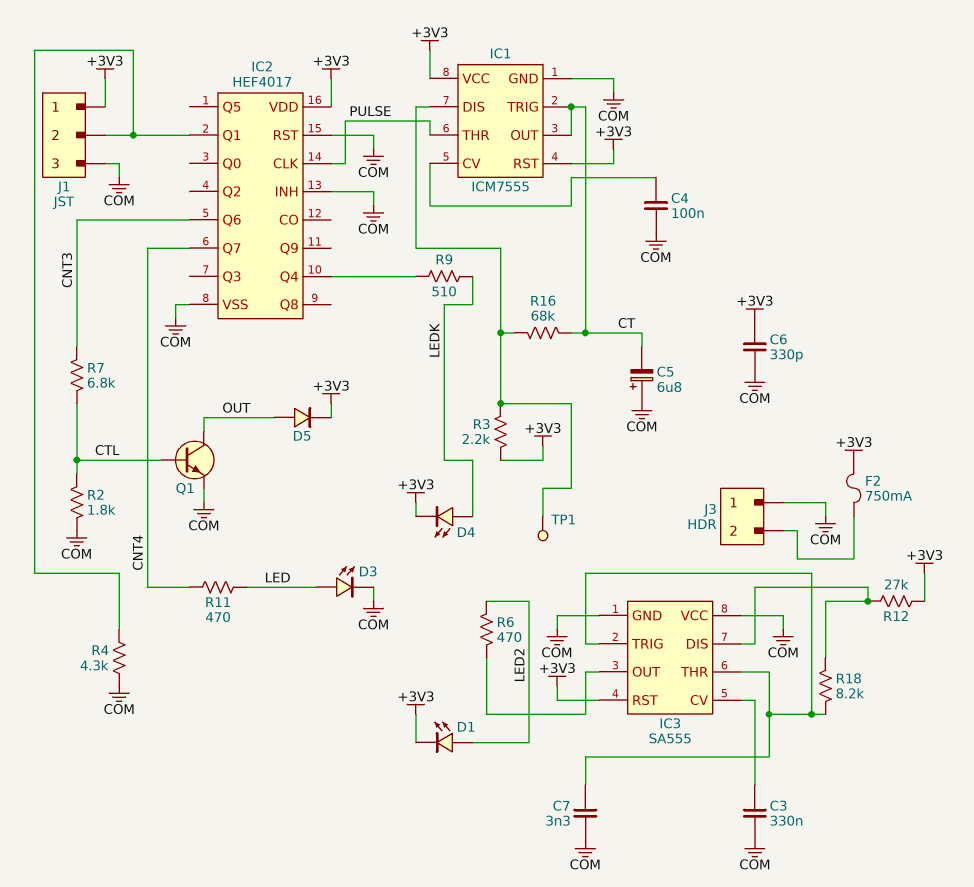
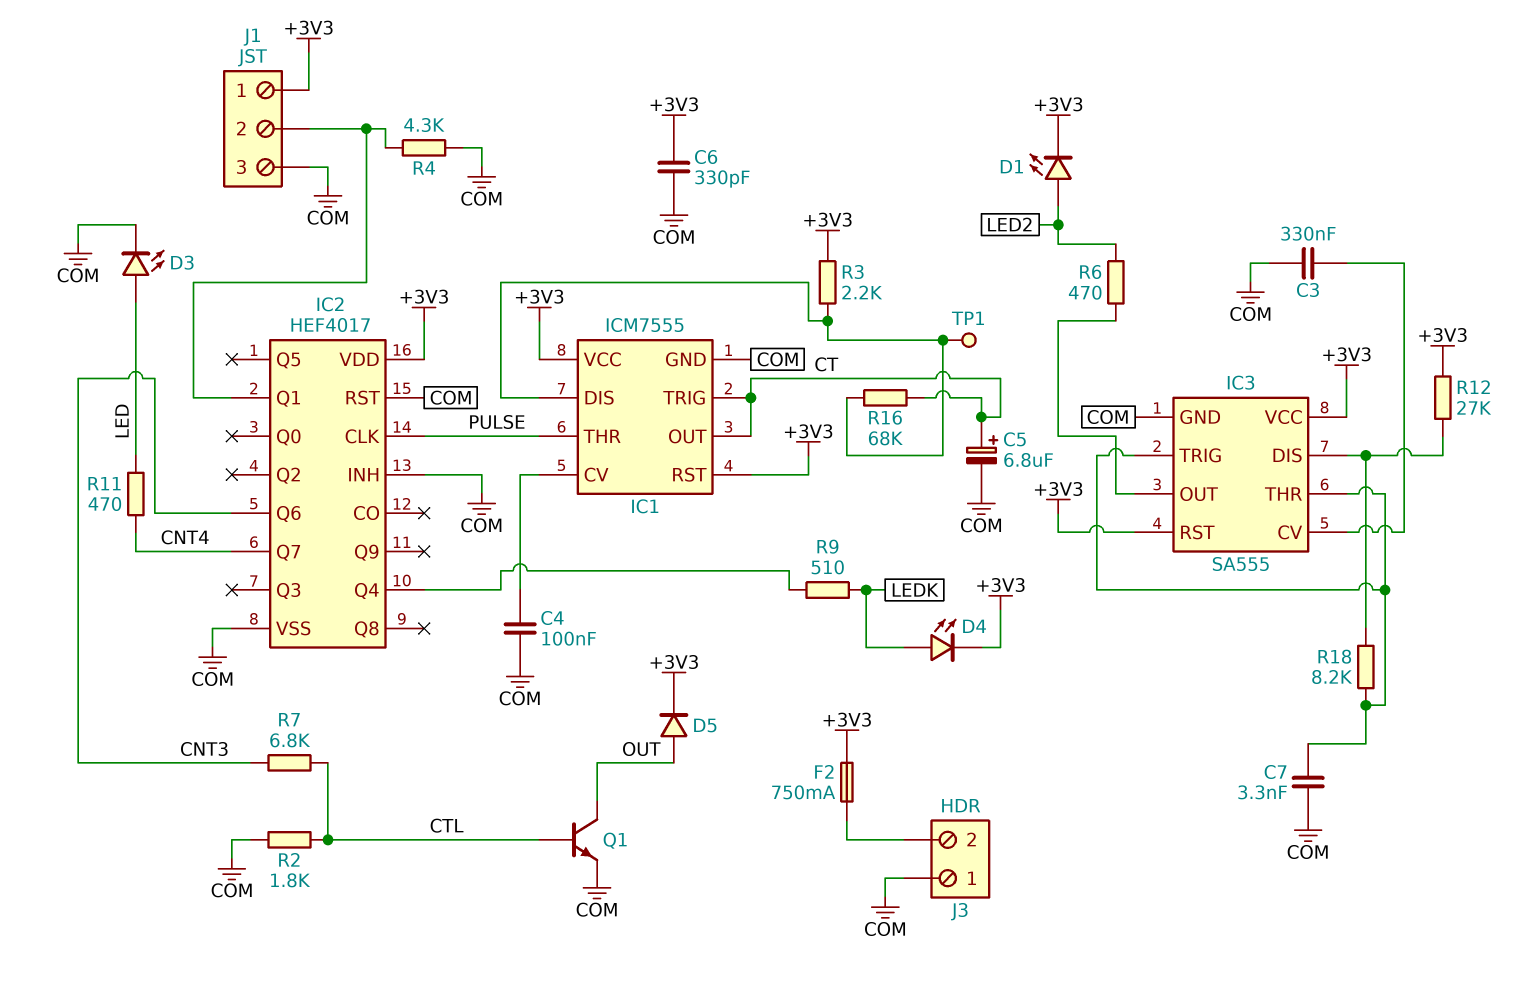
C5: 6.8uF (plus COM, minus CT) -> 6.8uF (plus CT, minus COM)
IC3 pin VCC: COM -> +3V3

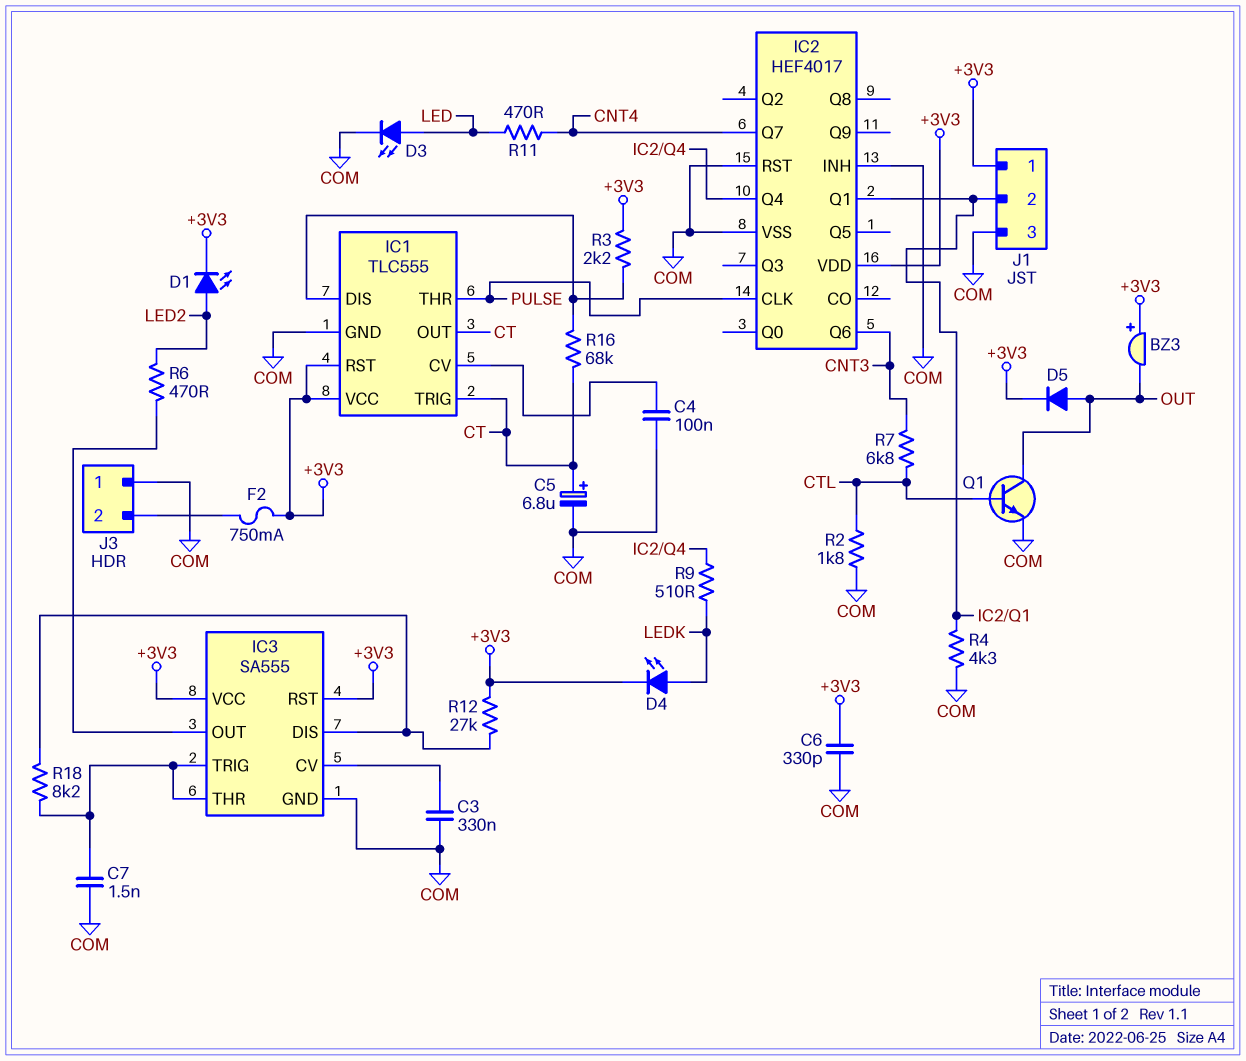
BZ3: none -> buzzer (plus +3V3, minus OUT)
C7: 3.3nF (COM, IC3/THR) -> 1.5nF (COM, IC3/THR)
IC1: ICM7555 -> TLC555
TP1: test point (IC1/DIS) -> none

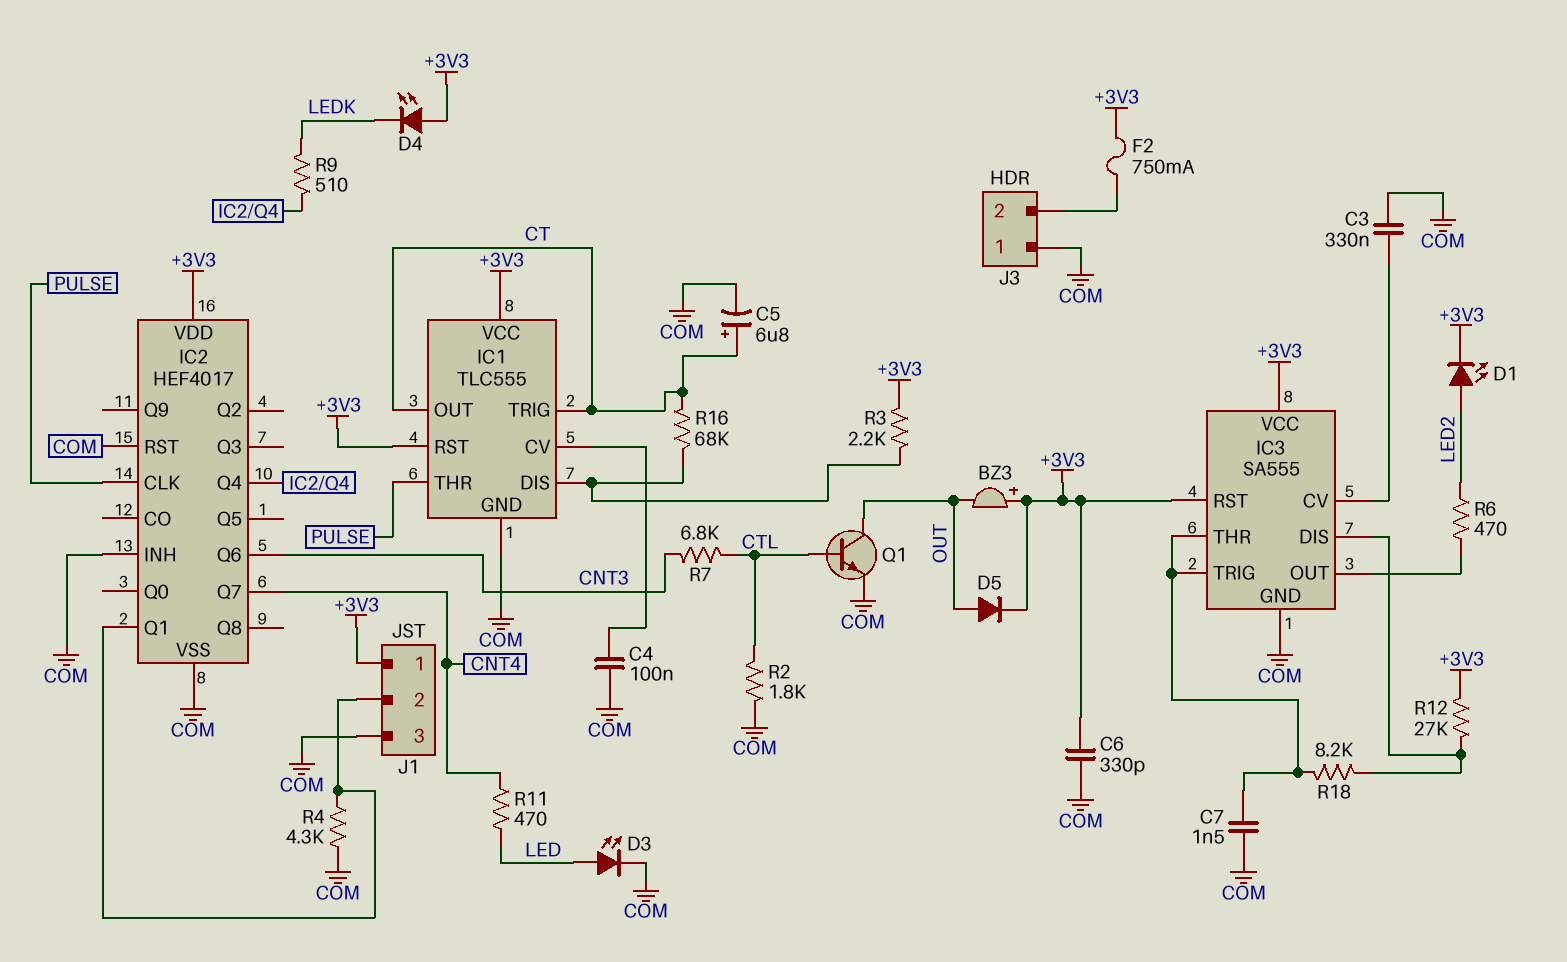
D4: LED (A LEDK, K +3V3) -> LED (A +3V3, K LEDK)

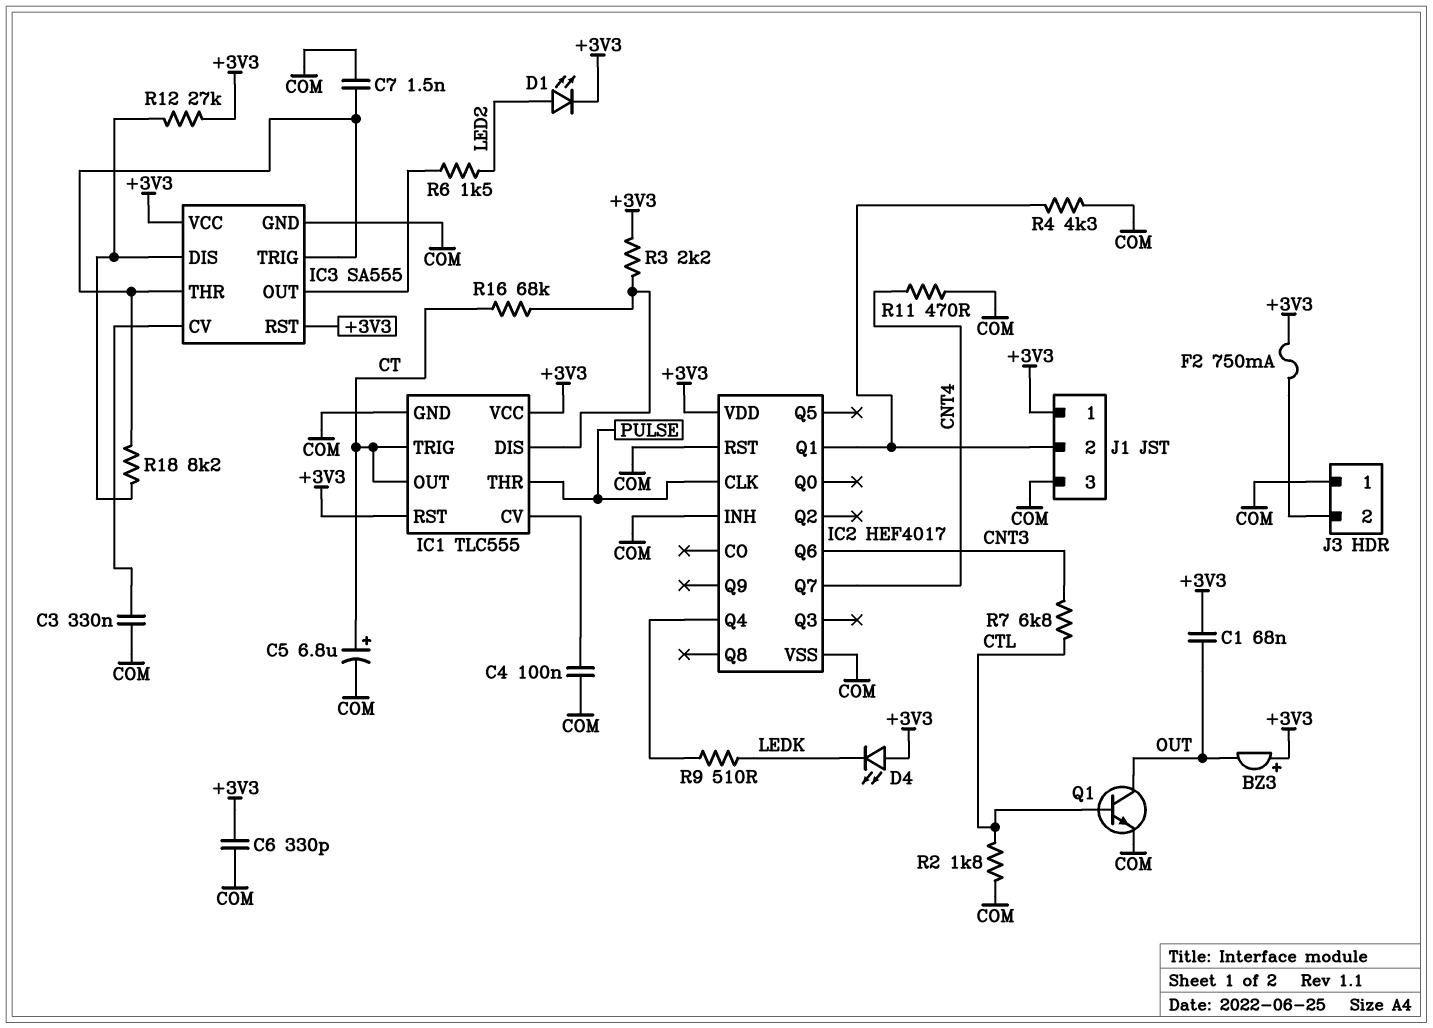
C1: none -> 68nF (+3V3, OUT)
D3: LED (A LED, K COM) -> none
D5: diode (A OUT, K +3V3) -> none
R6: 470 (IC3/OUT, LED2) -> 1.5k (IC3/OUT, LED2)
R11: 470 (CNT4, LED) -> 470 (CNT4, COM)

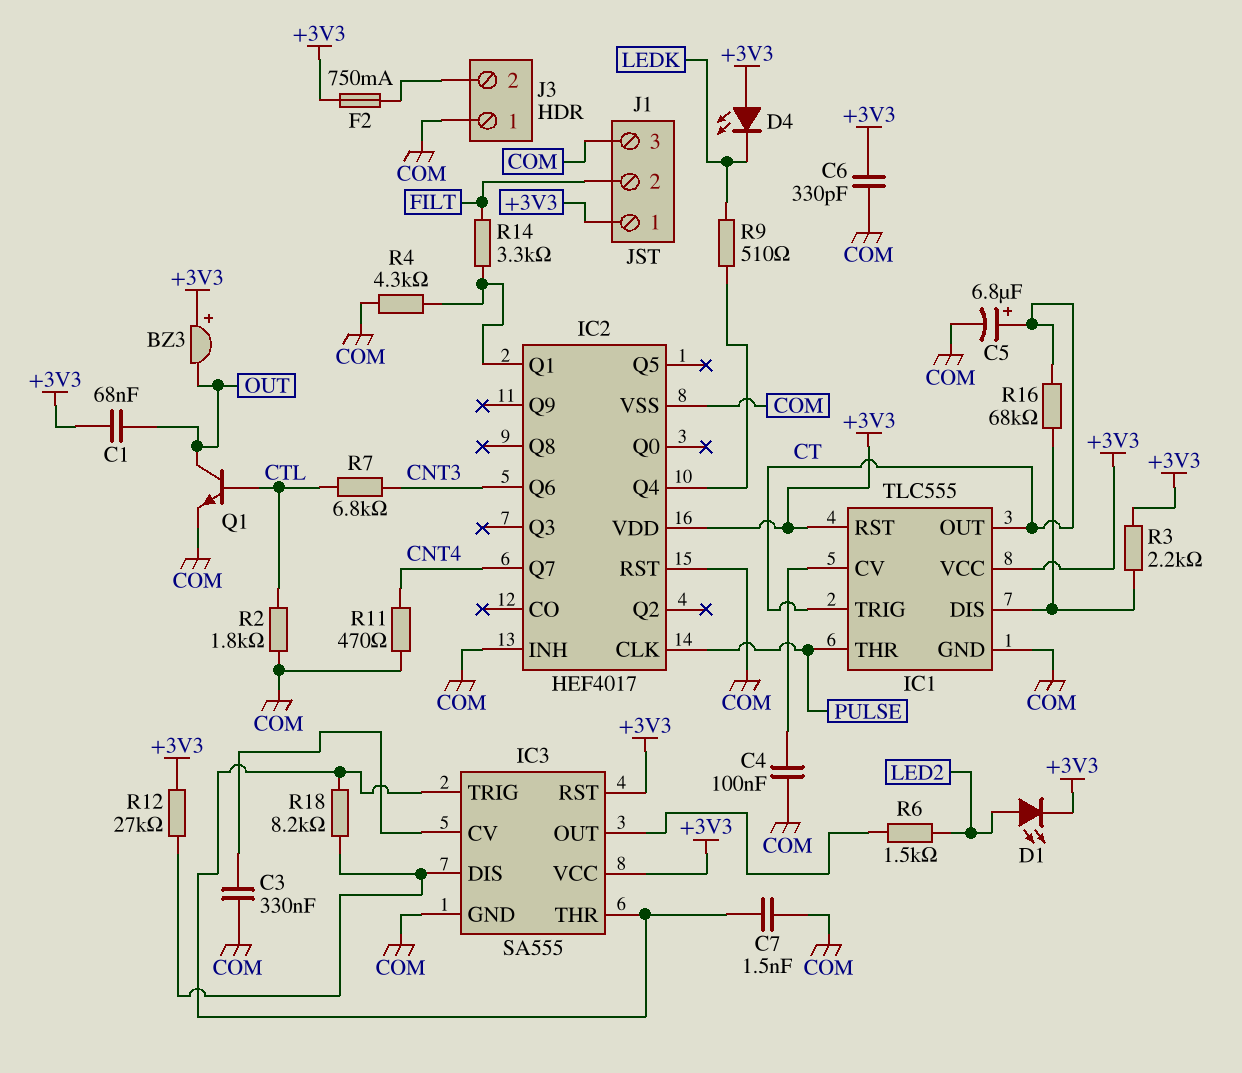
J1 pin 2: IC2/Q1 -> FILT
R14: none -> 3.3k (FILT, IC2/Q1)

